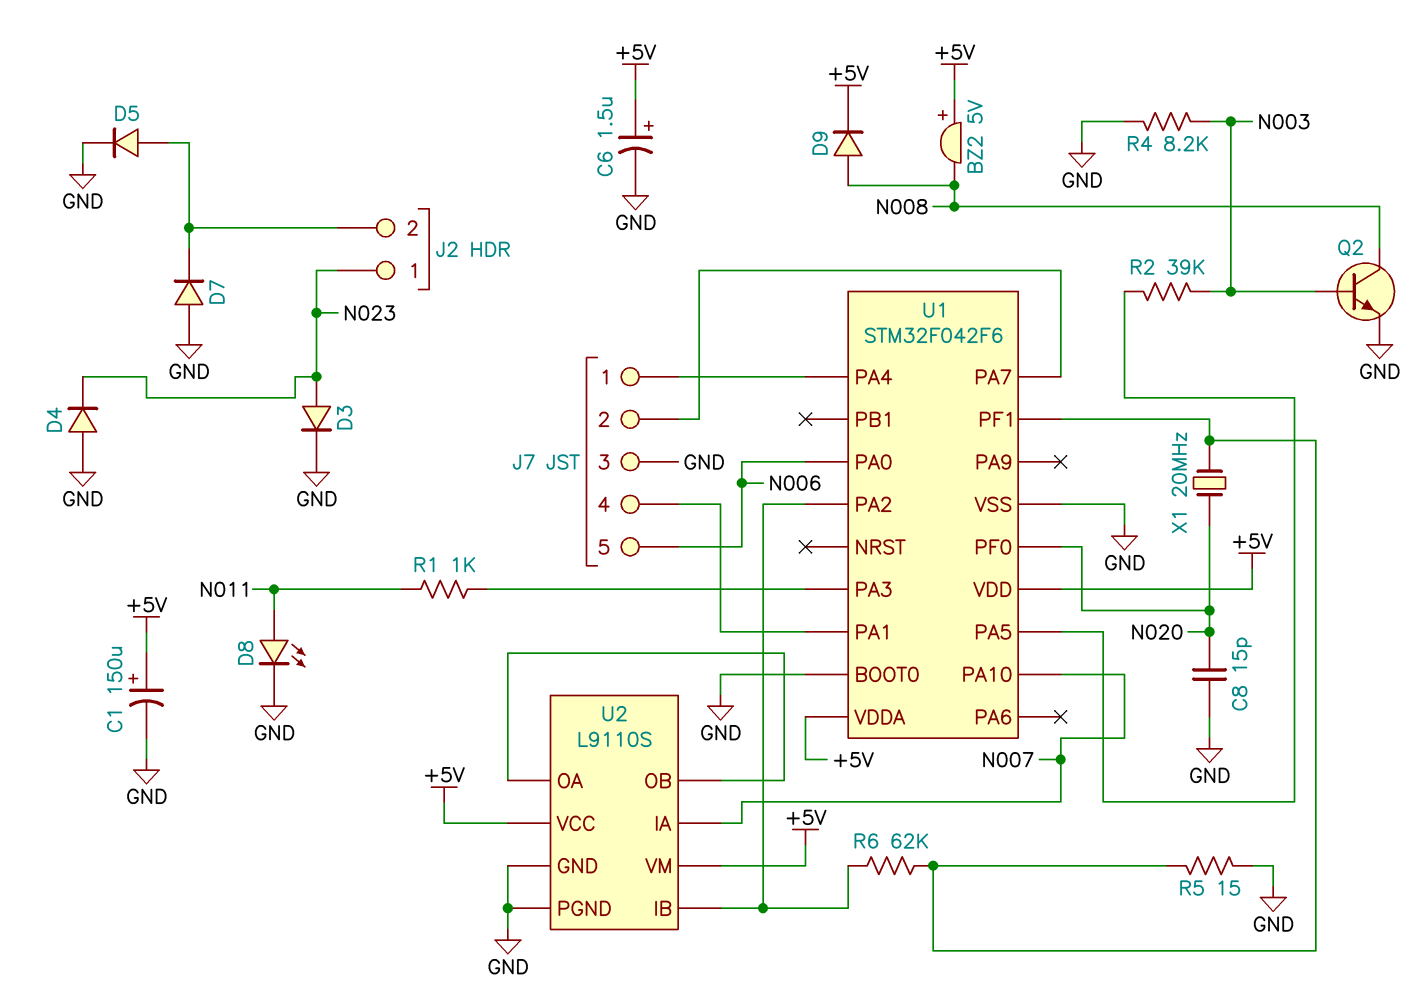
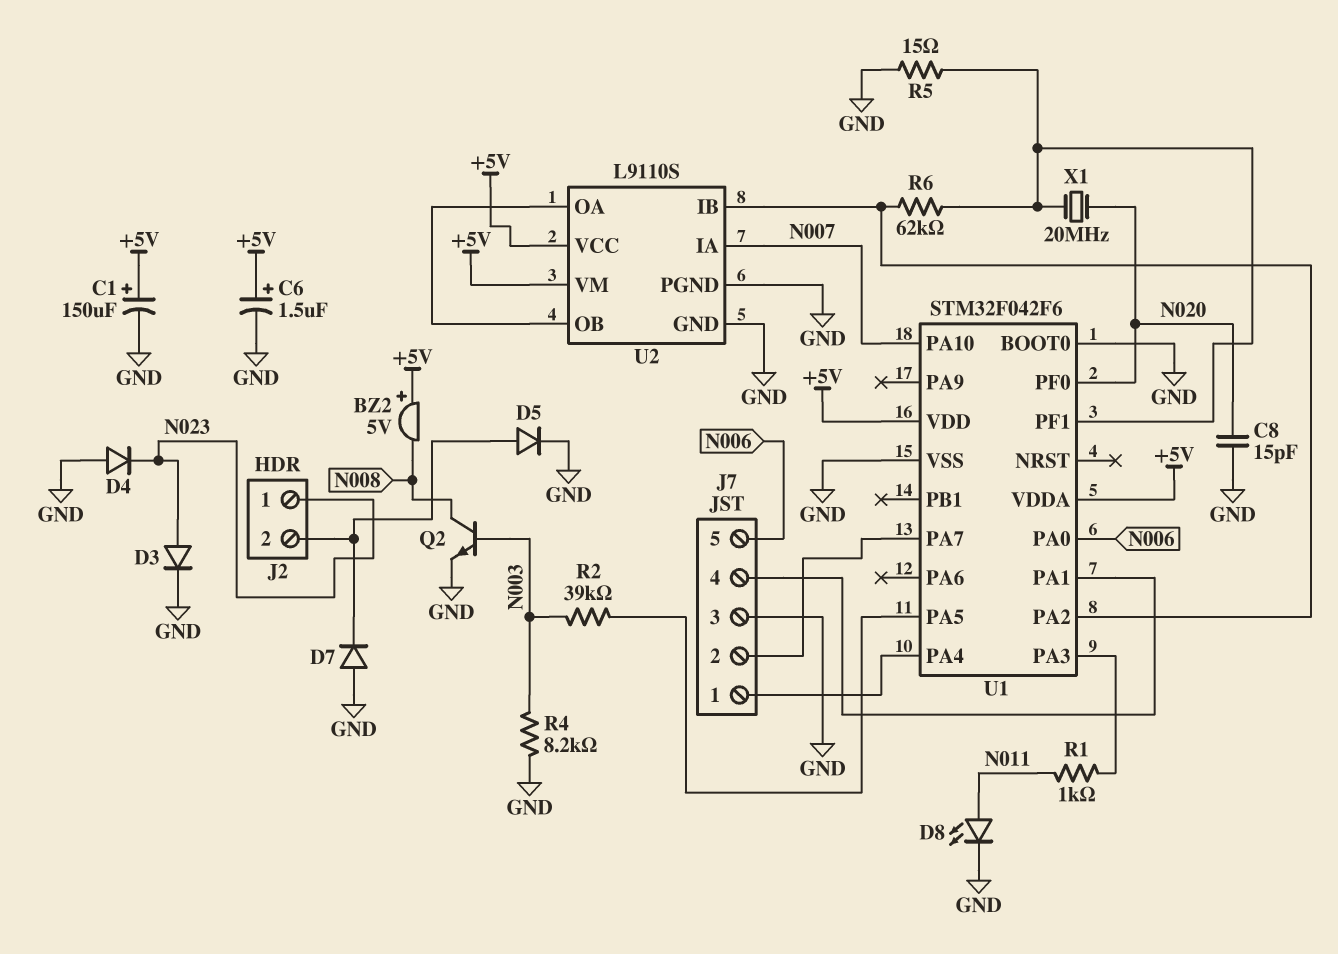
D9: diode (A N008, K +5V) -> none

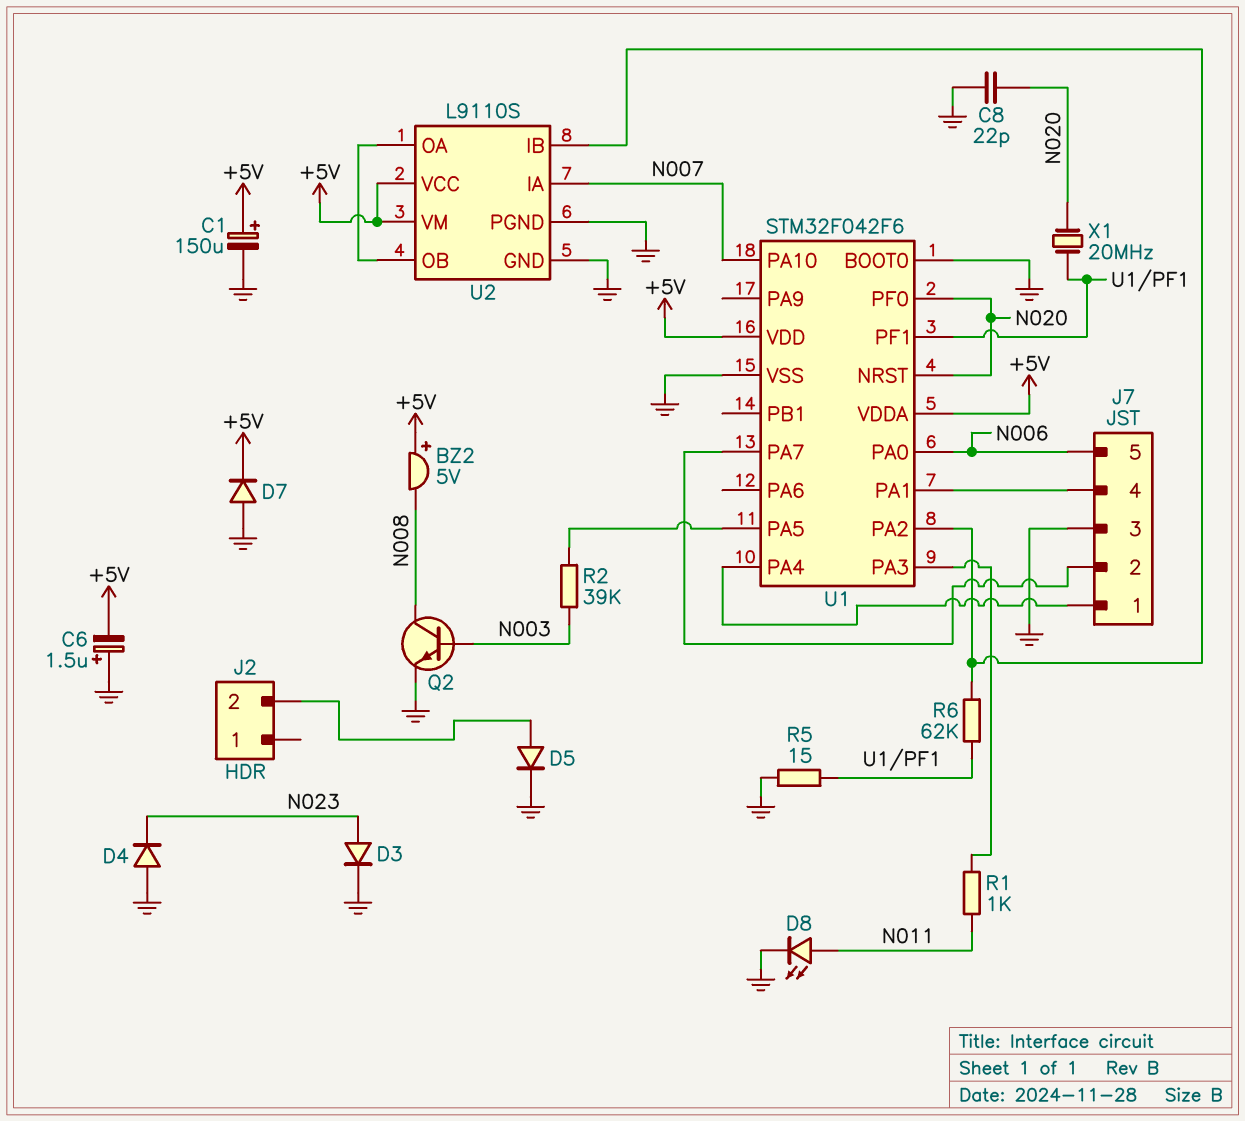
C6: 1.5uF (plus +5V, minus GND) -> 1.5uF (plus GND, minus +5V)
C8: 15pF (GND, N020) -> 22pF (GND, N020)
D7: diode (A GND, K J2/2) -> diode (A GND, K +5V)
J2 pin 1: N023 -> none
R4: 8.2k (GND, N003) -> none
U1 pin NRST: none -> N020

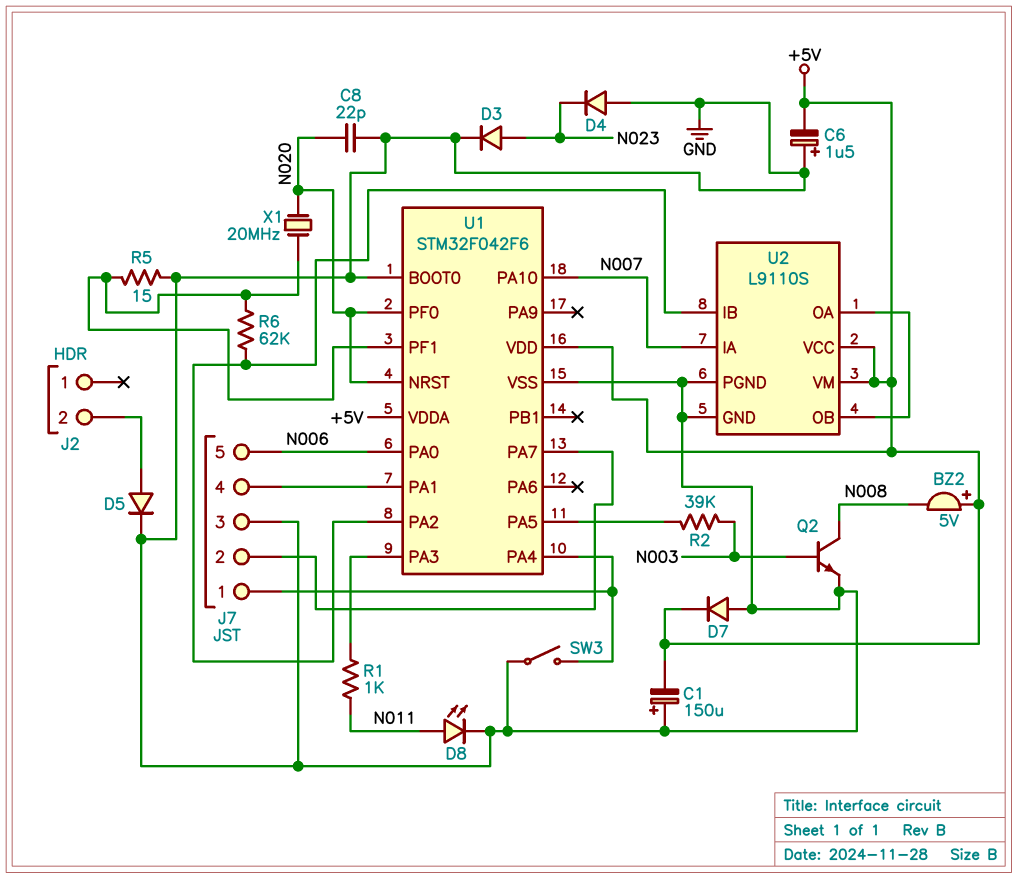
C1: 150uF (plus +5V, minus GND) -> 150uF (plus GND, minus +5V)
SW3: none -> switch (GND, J7/1)

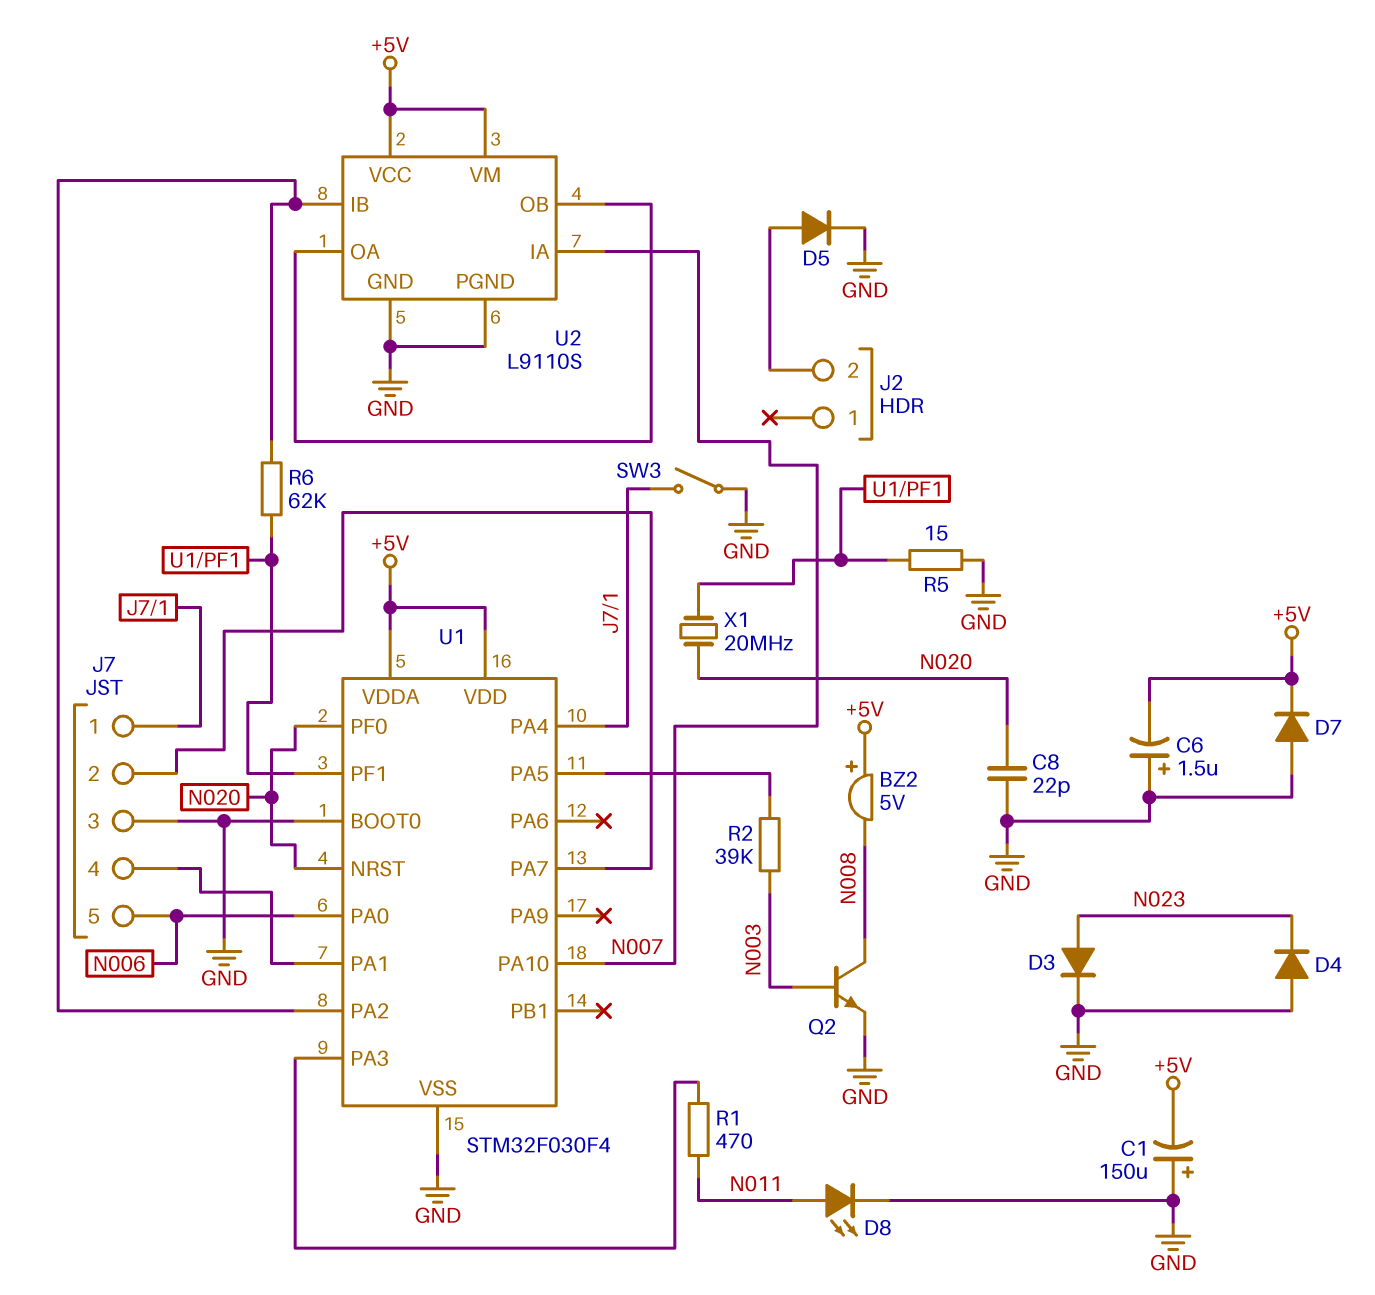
R1: 1k (N011, U1/PA3) -> 470 (N011, U1/PA3)
U1: STM32F042F6 -> STM32F030F4

